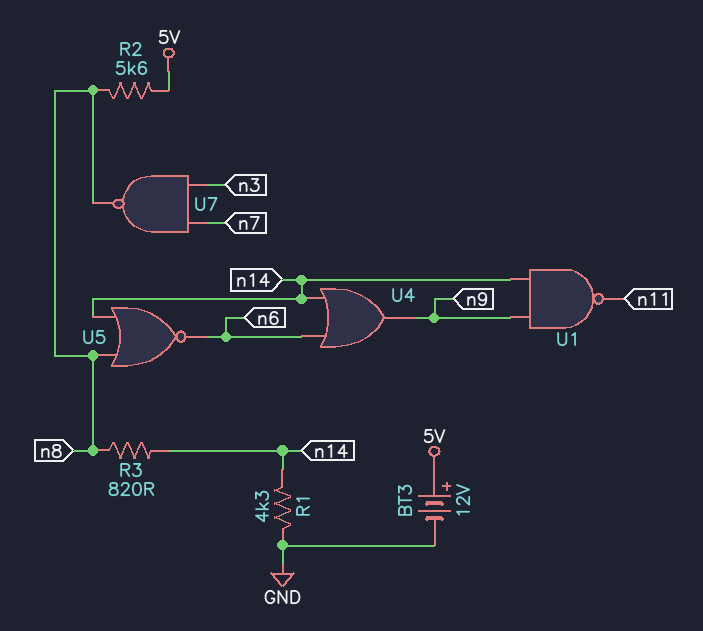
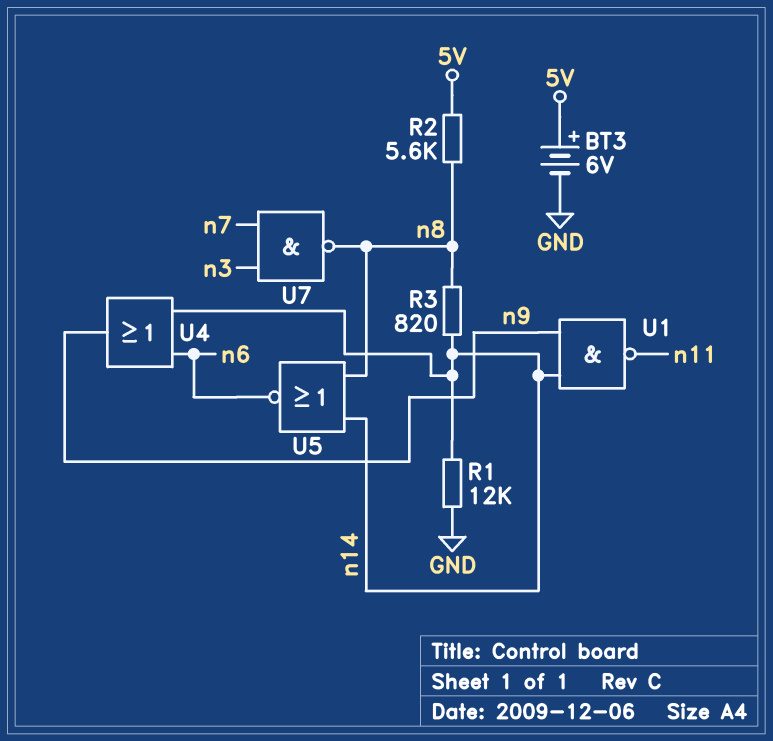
BT3: 12V (plus 5V, minus GND) -> 6V (plus 5V, minus GND)
R1: 4.3k (GND, n14) -> 12k (GND, n14)

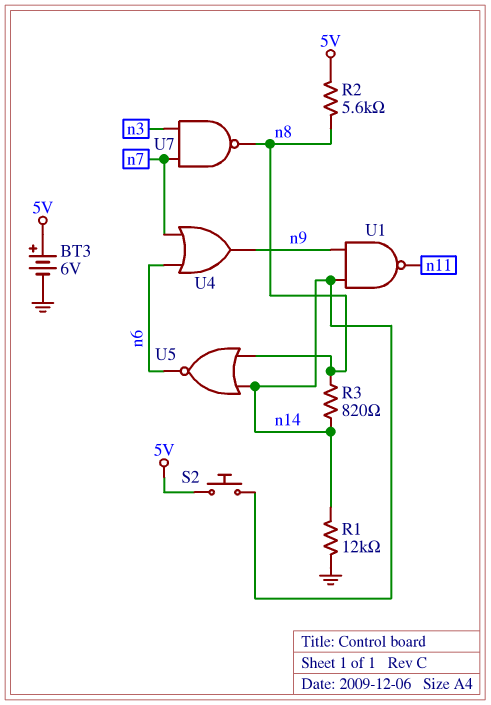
S2: none -> button (5V, n14)
U4: OR (in n6, in n14, out n9) -> OR (in n6, in n7, out n9)

